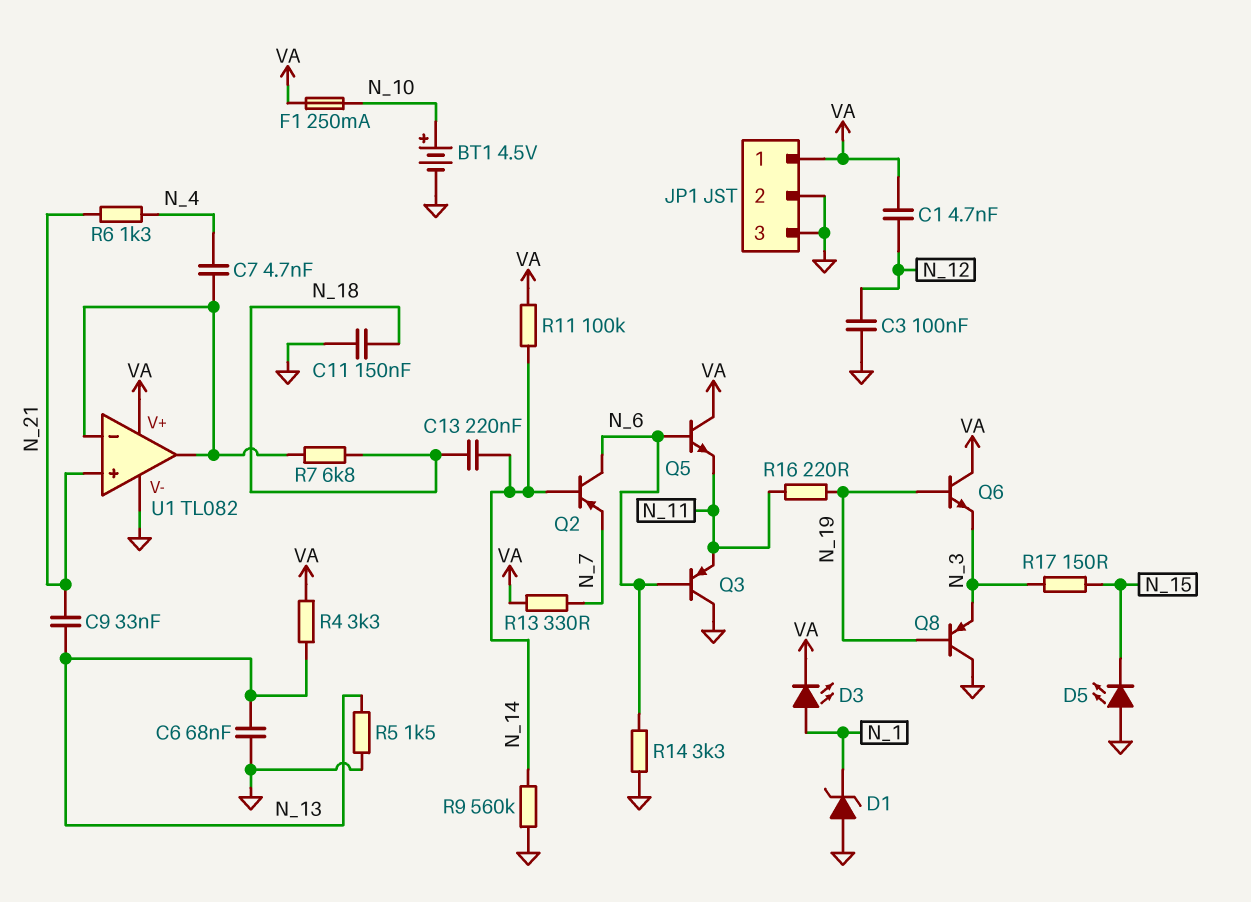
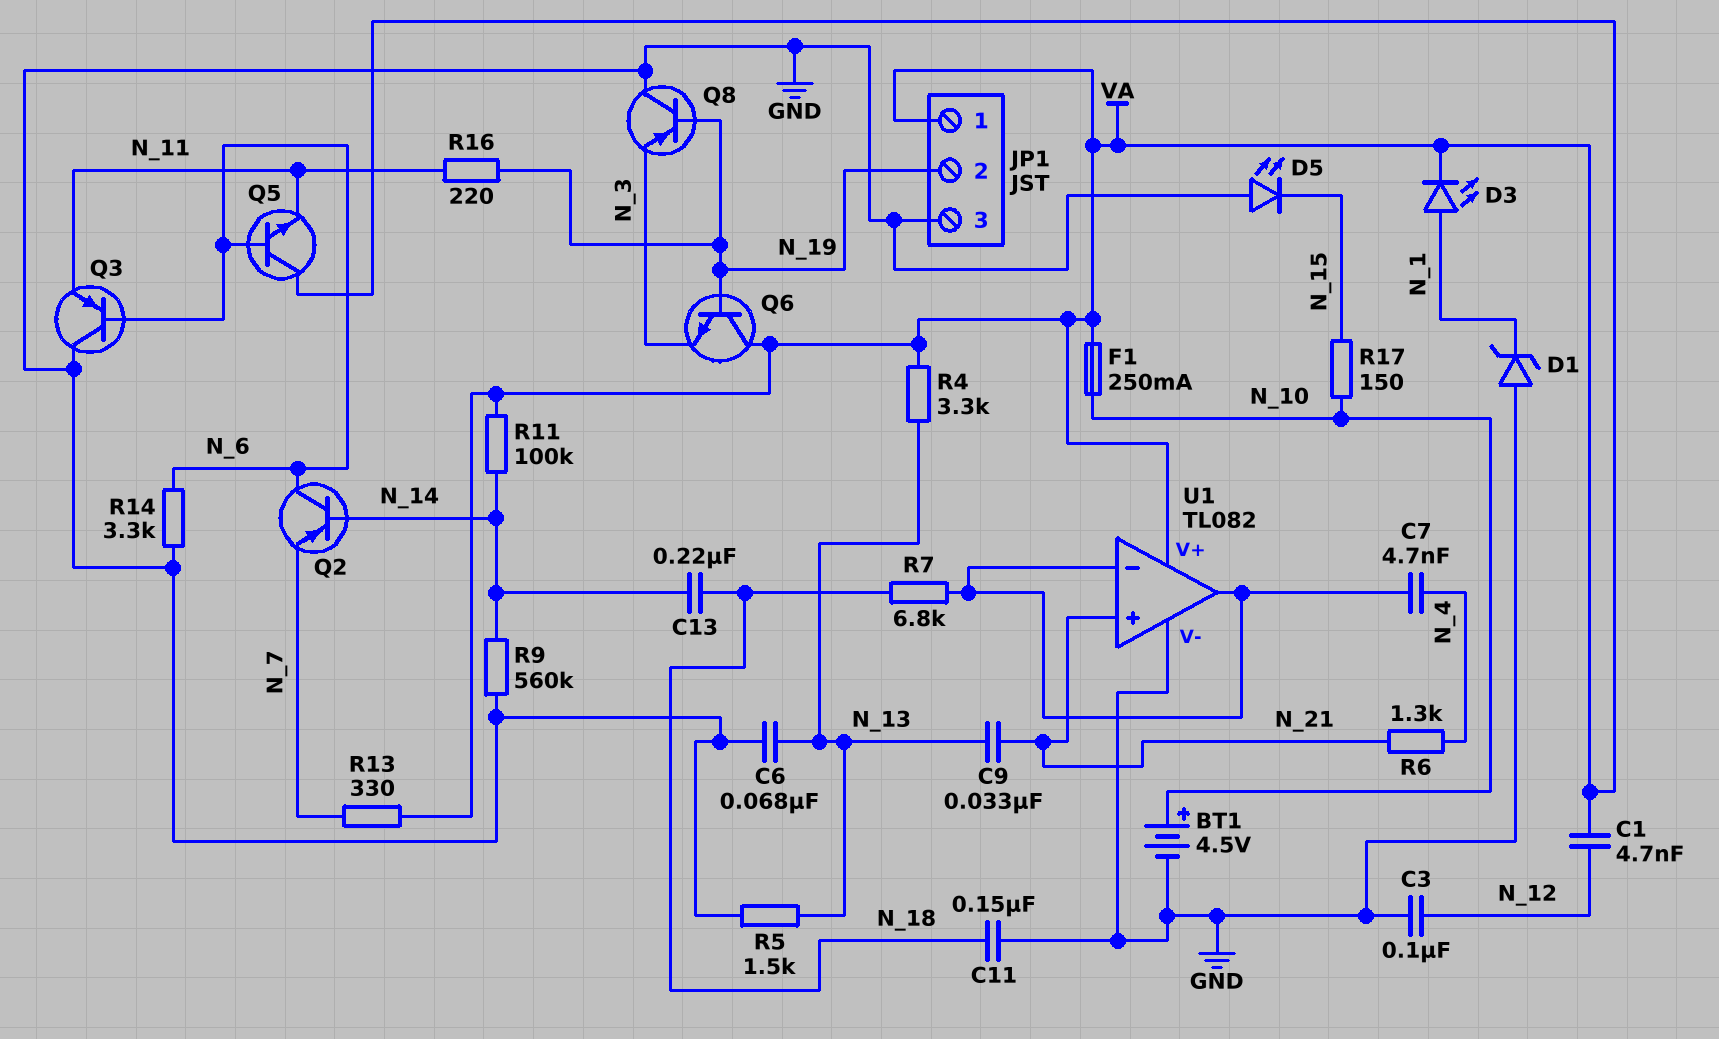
JP1 pin 2: GND -> N_19
R17: 150 (N_3, N_15) -> 150 (N_10, N_15)

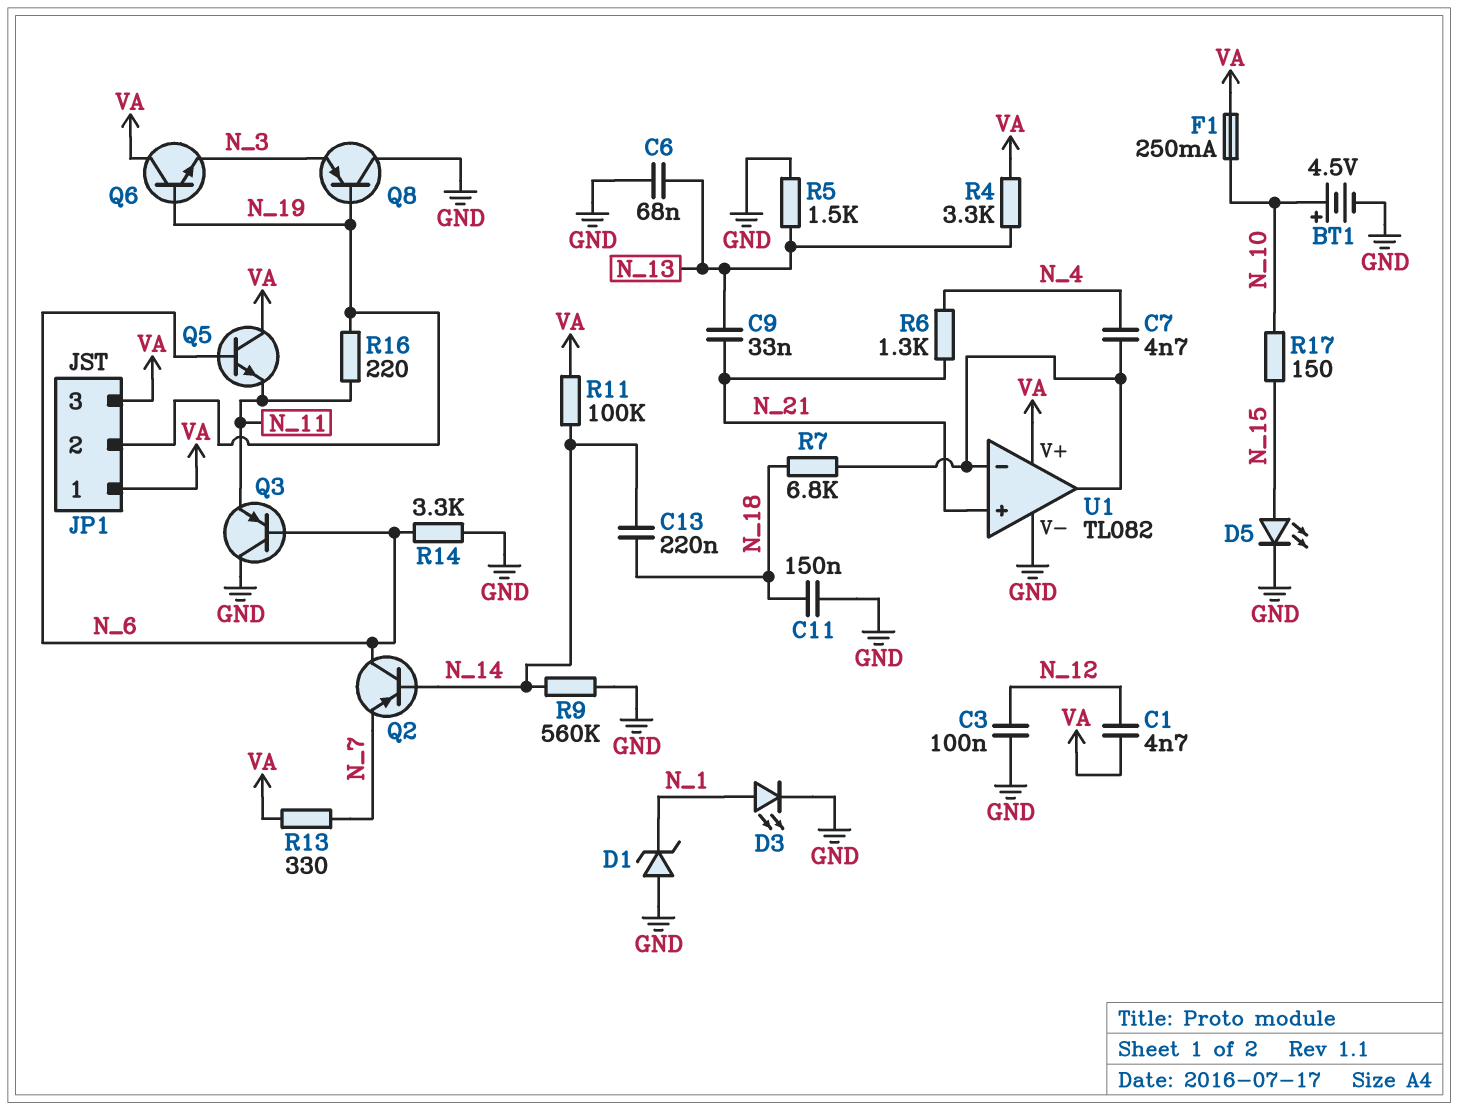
D3: LED (A N_1, K VA) -> LED (A N_1, K GND)
D5: LED (A GND, K N_15) -> LED (A N_15, K GND)
JP1 pin 3: GND -> VA

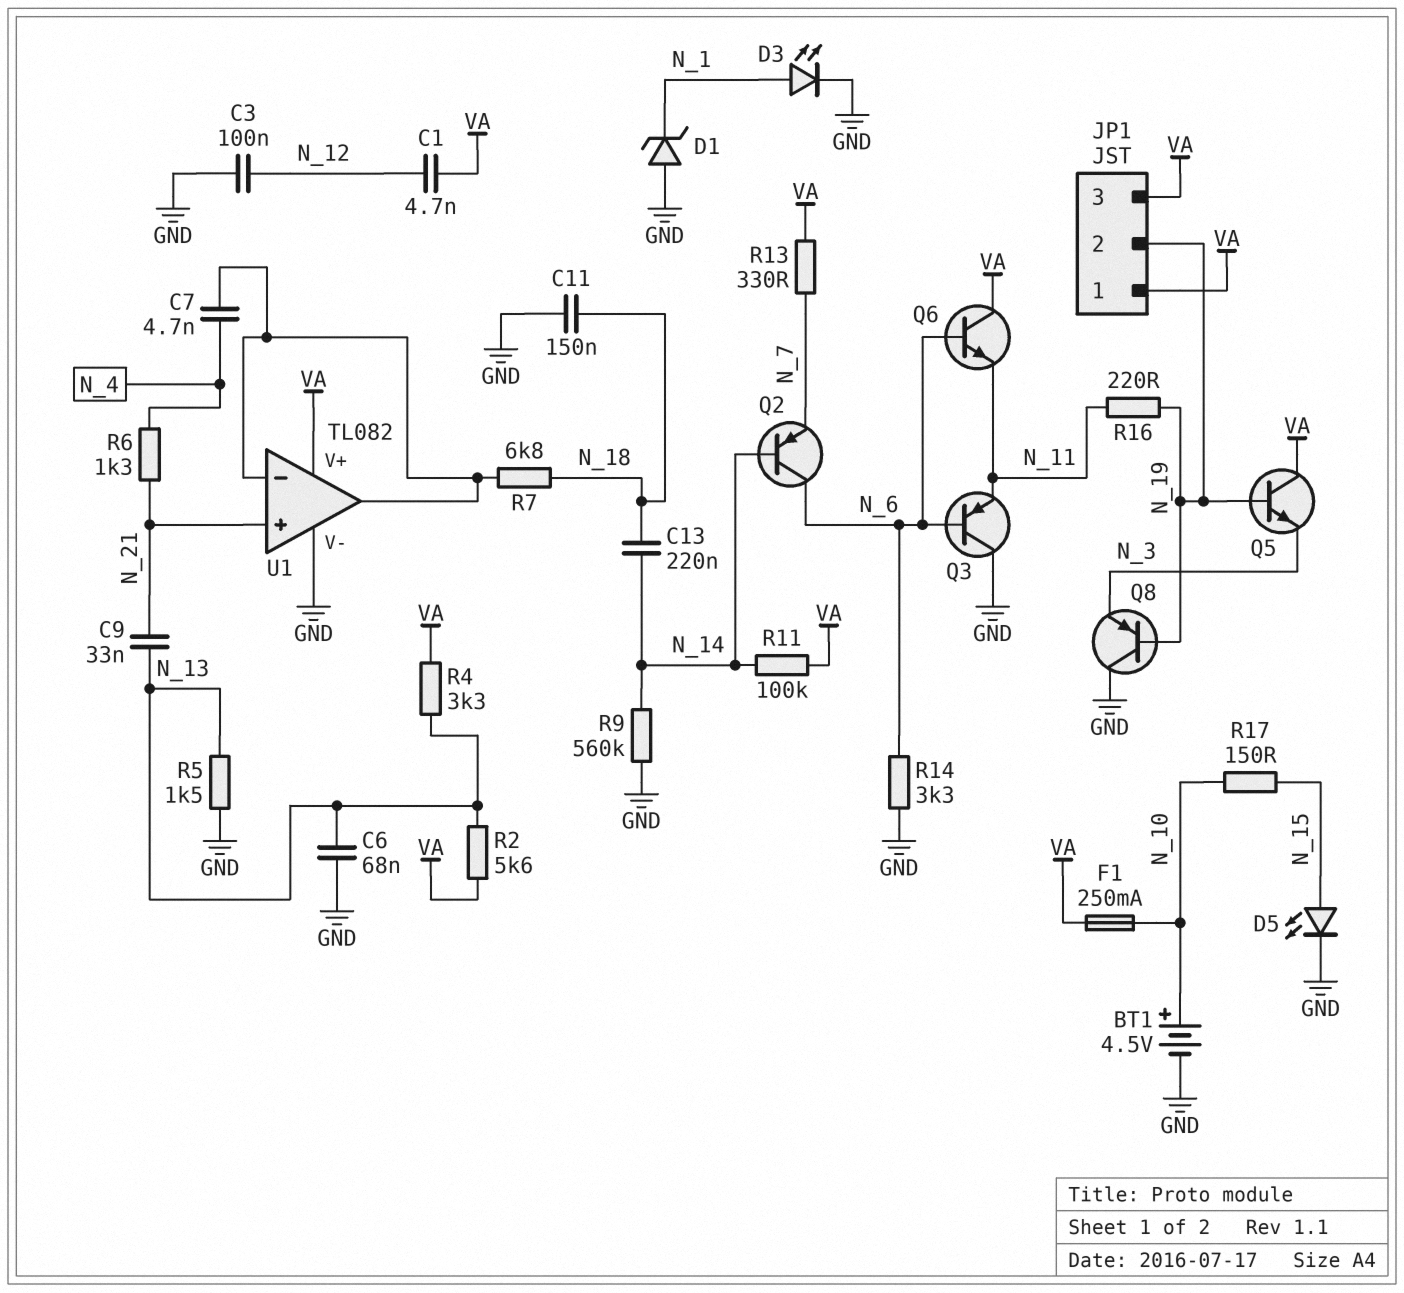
Q5: NPN (B N_6, C VA, E N_11) -> NPN (B N_19, C VA, E N_3)
Q6: NPN (B N_19, C VA, E N_3) -> NPN (B N_6, C VA, E N_11)
R2: none -> 5.6k (N_13, VA)

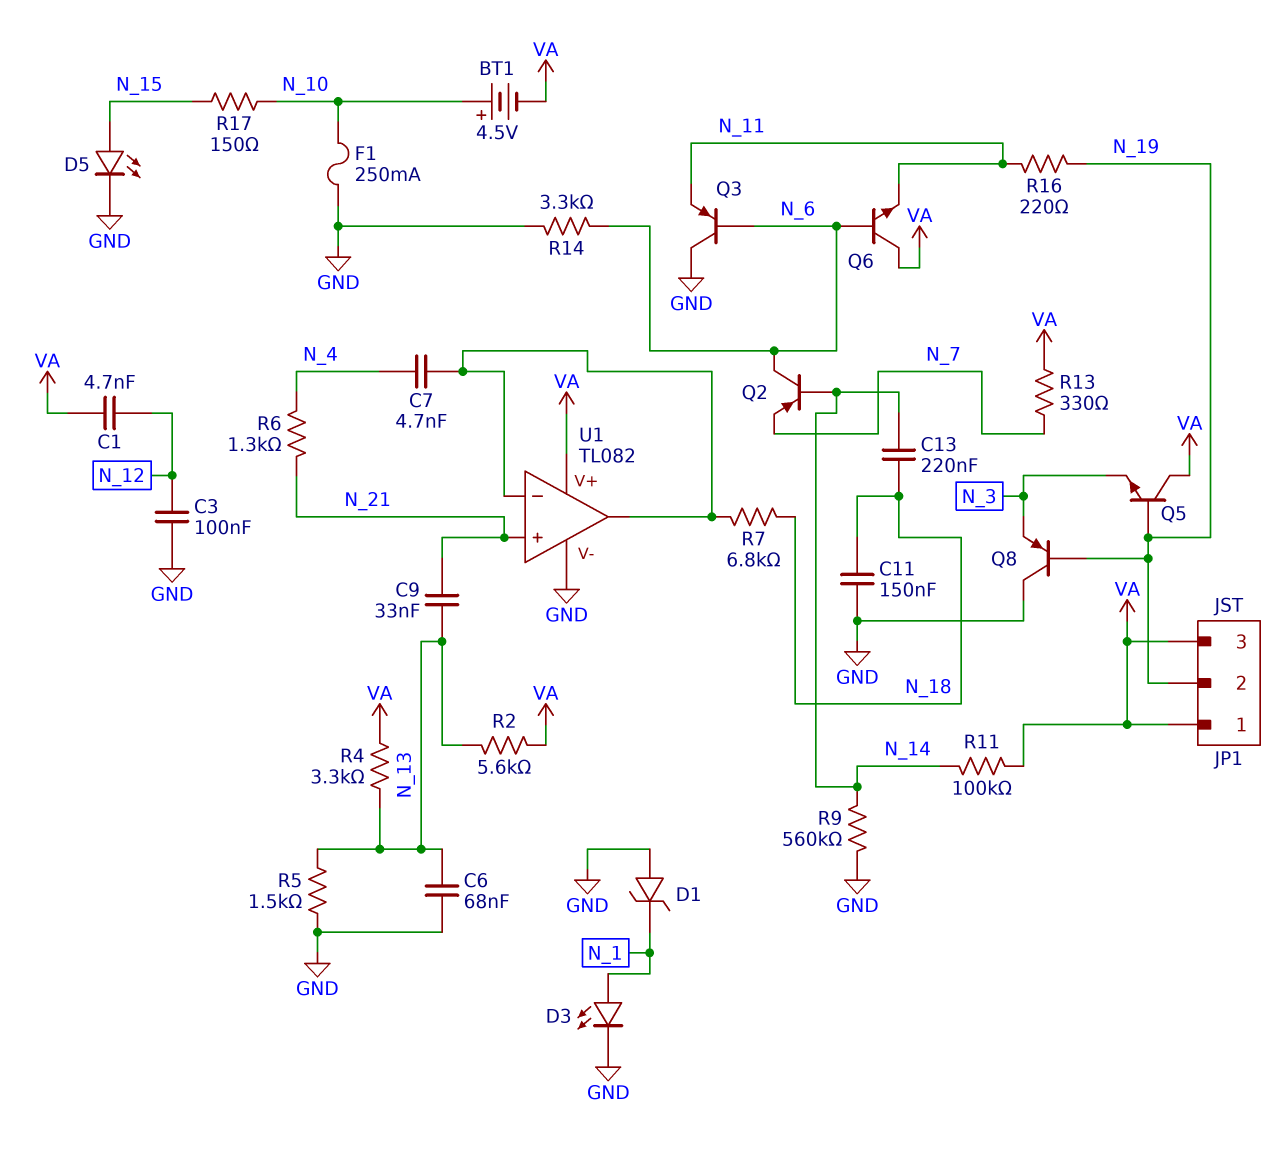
BT1: 4.5V (plus N_10, minus GND) -> 4.5V (plus N_10, minus VA)
F1: 250mA (N_10, VA) -> 250mA (GND, N_10)

